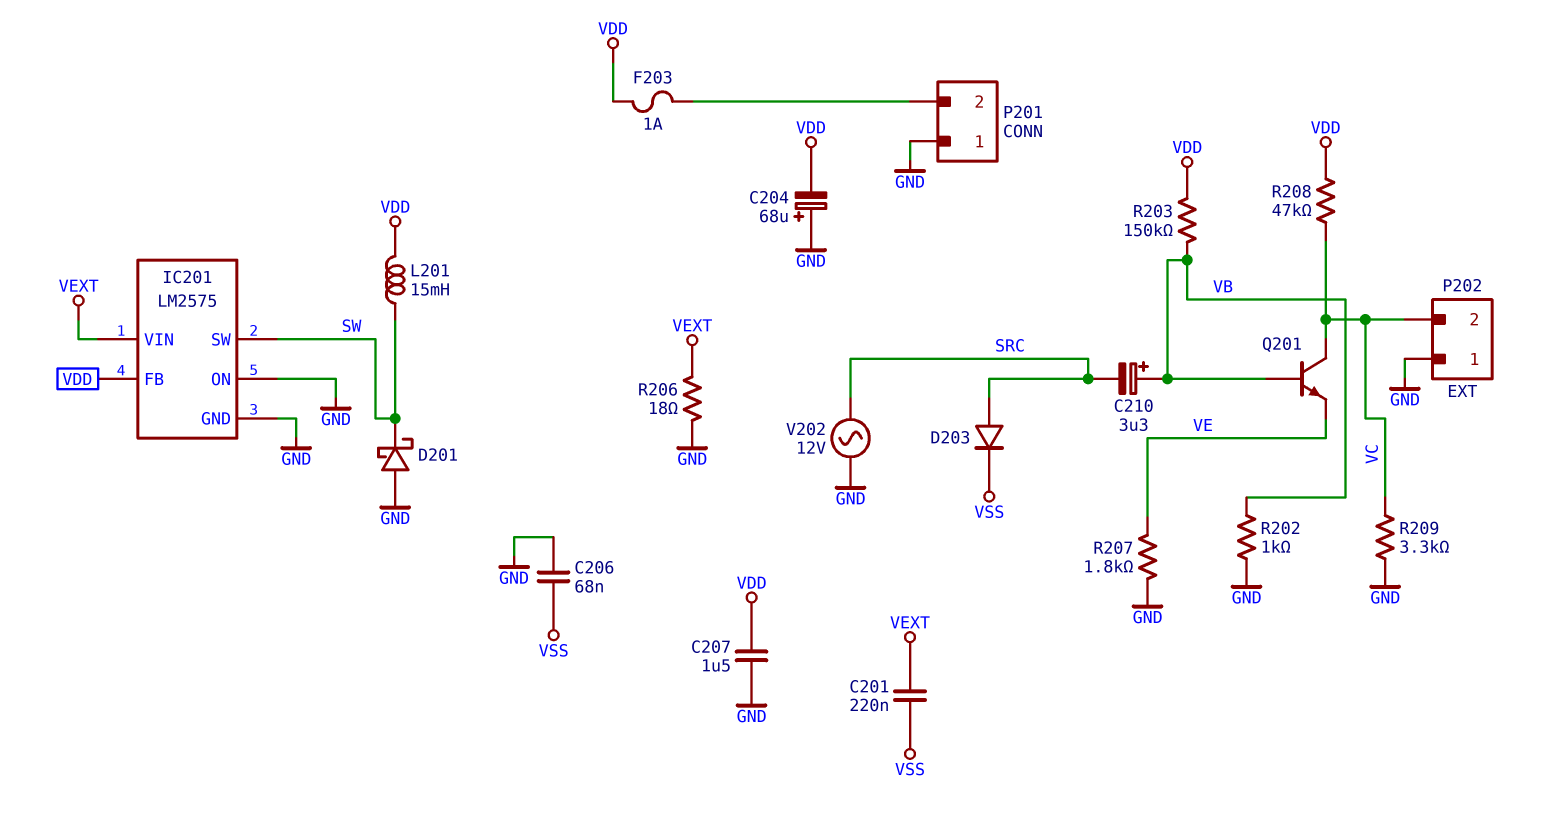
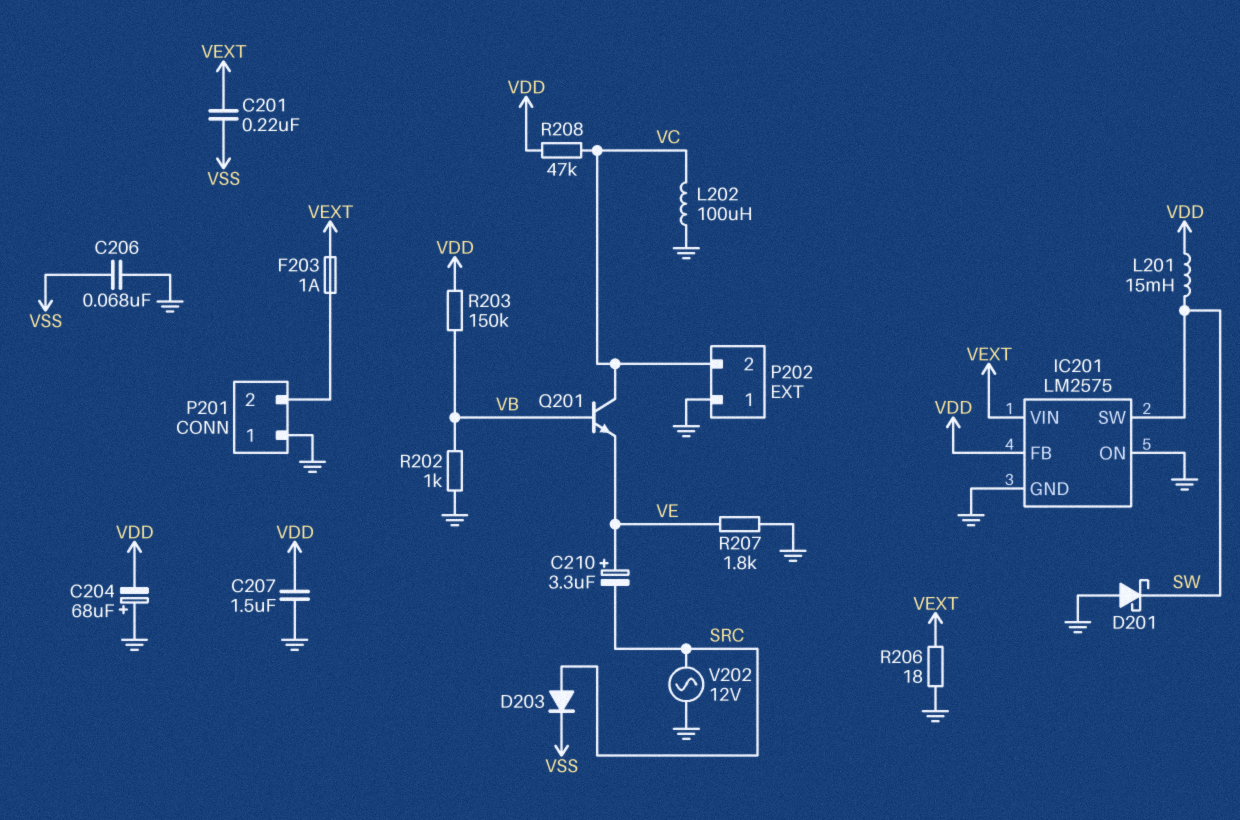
C210: 3.3uF (plus VB, minus SRC) -> 3.3uF (plus VE, minus SRC)
F203: 1A (P201/2, VDD) -> 1A (P201/2, VEXT)
L202: none -> 100uH (GND, VC)
R209: 3.3k (GND, VC) -> none

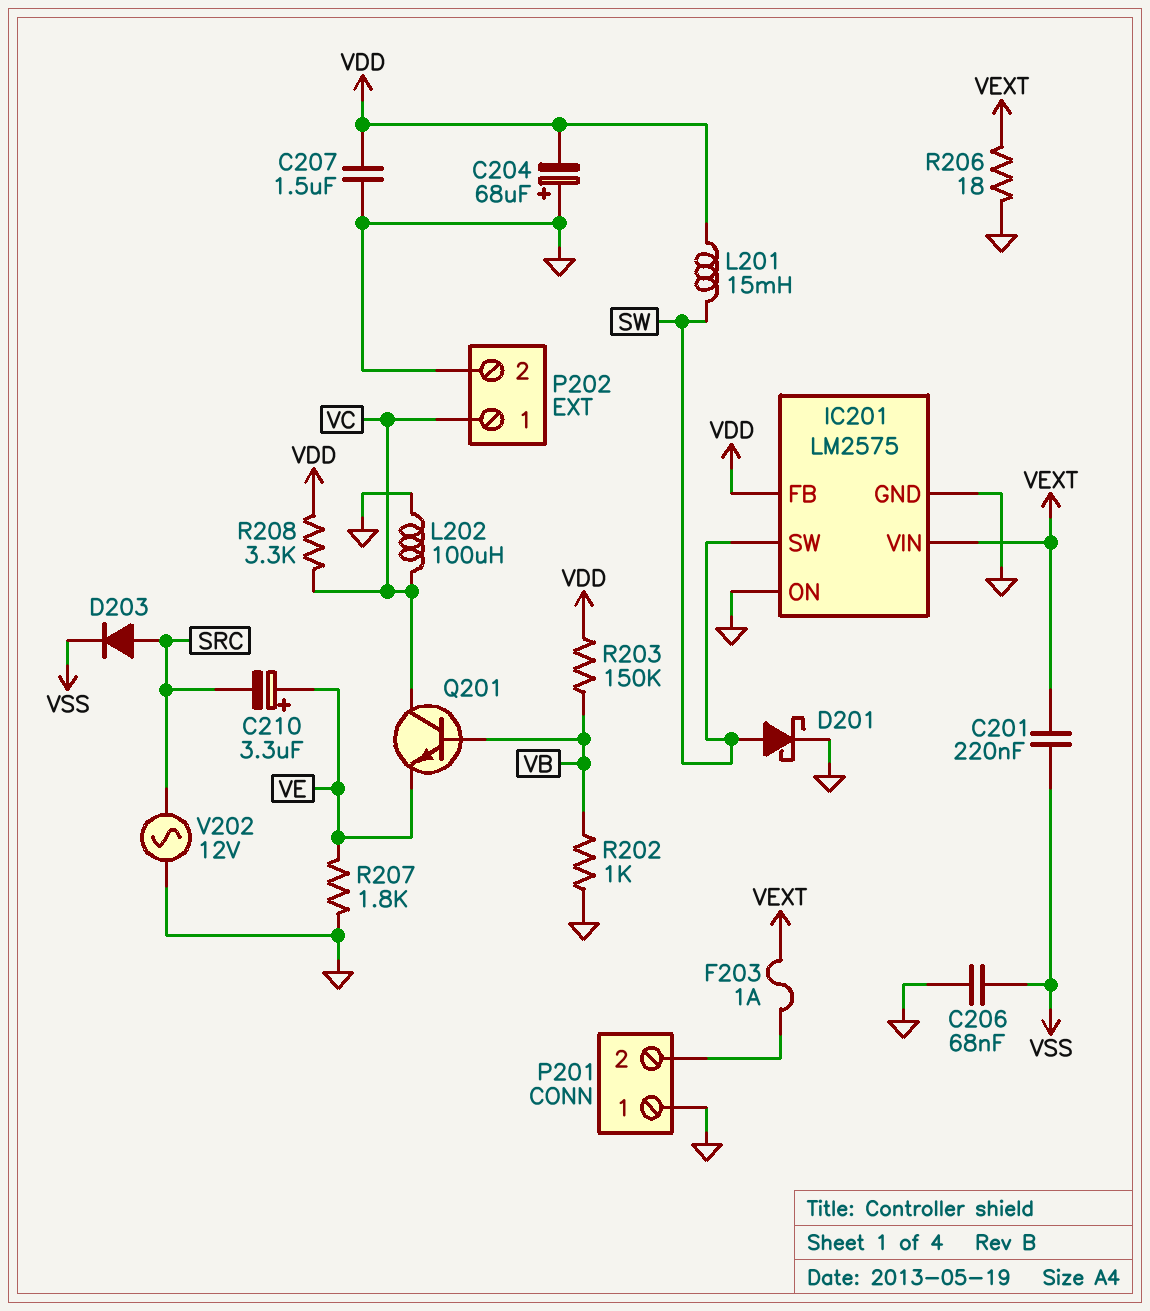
D201: schottky (A GND, K SW) -> schottky (A SW, K GND)
P202 pin 1: GND -> VC
P202 pin 2: VC -> GND
R208: 47k (VC, VDD) -> 3.3k (VC, VDD)

